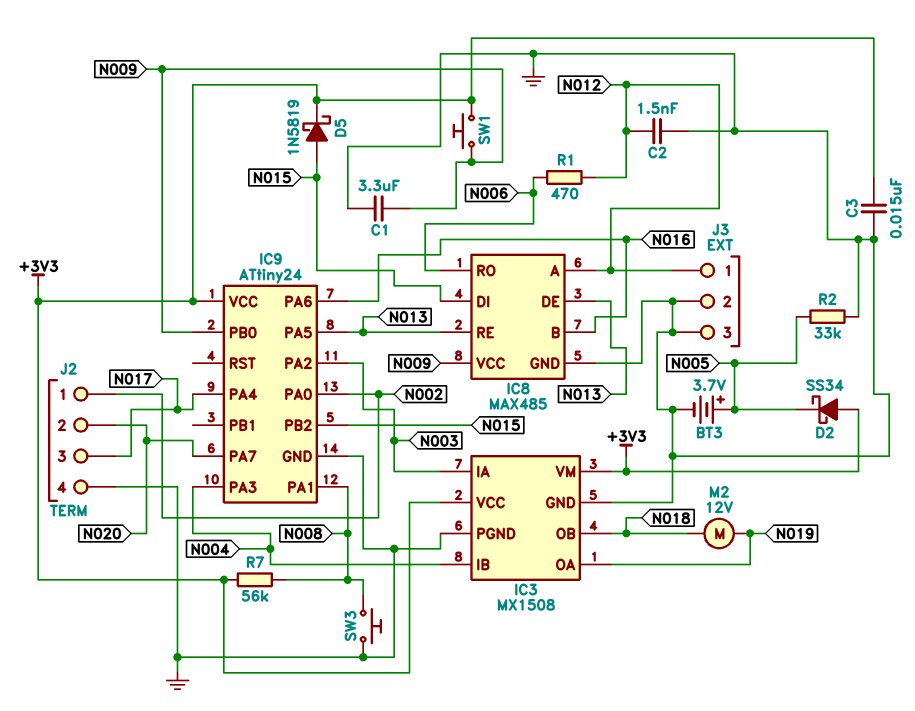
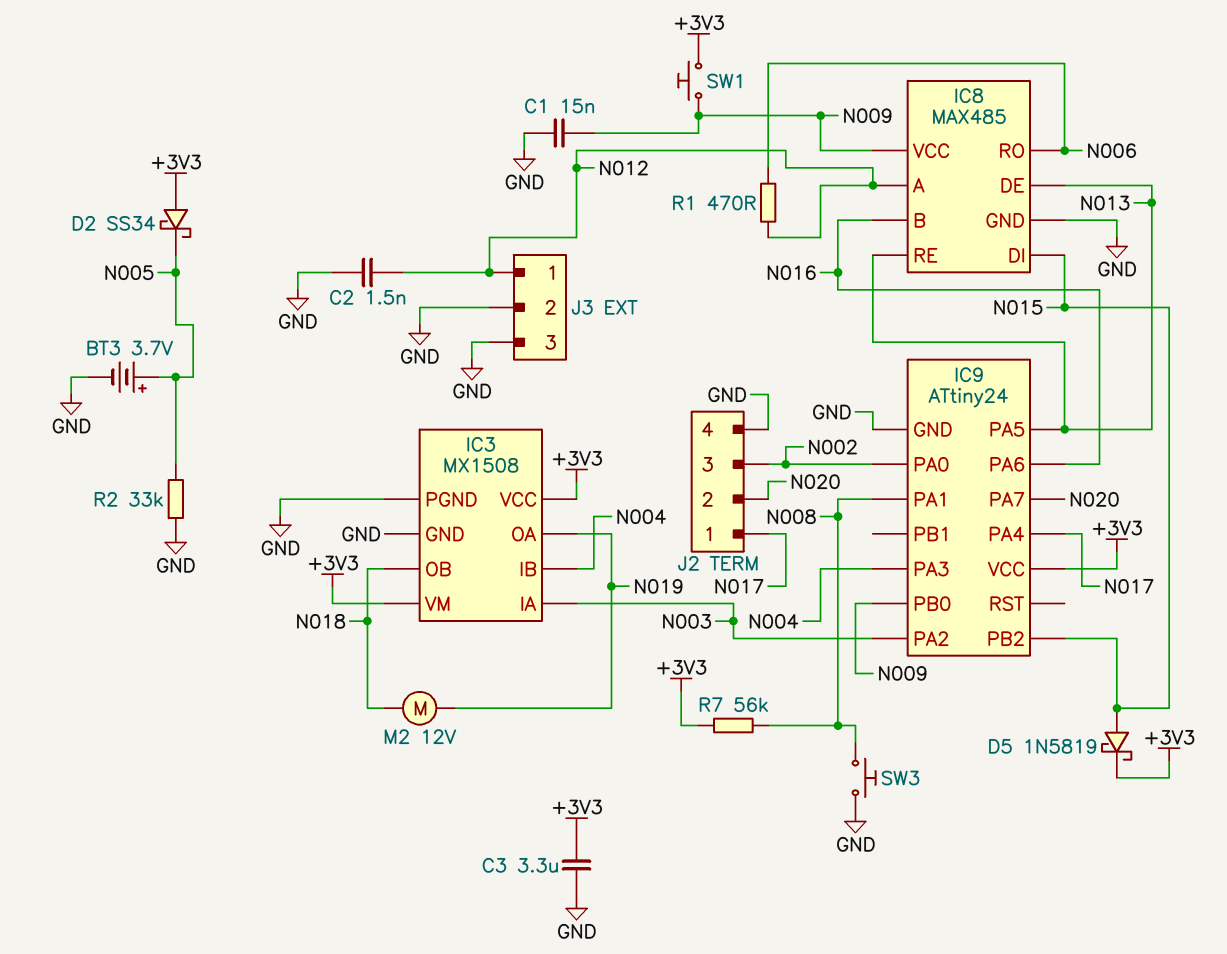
C1: 3.3uF (GND, N009) -> 15nF (GND, N009)
C3: 15nF (+3V3, GND) -> 3.3uF (+3V3, GND)
J2 pin 1: N002 -> N017
J2 pin 3: N017 -> N002

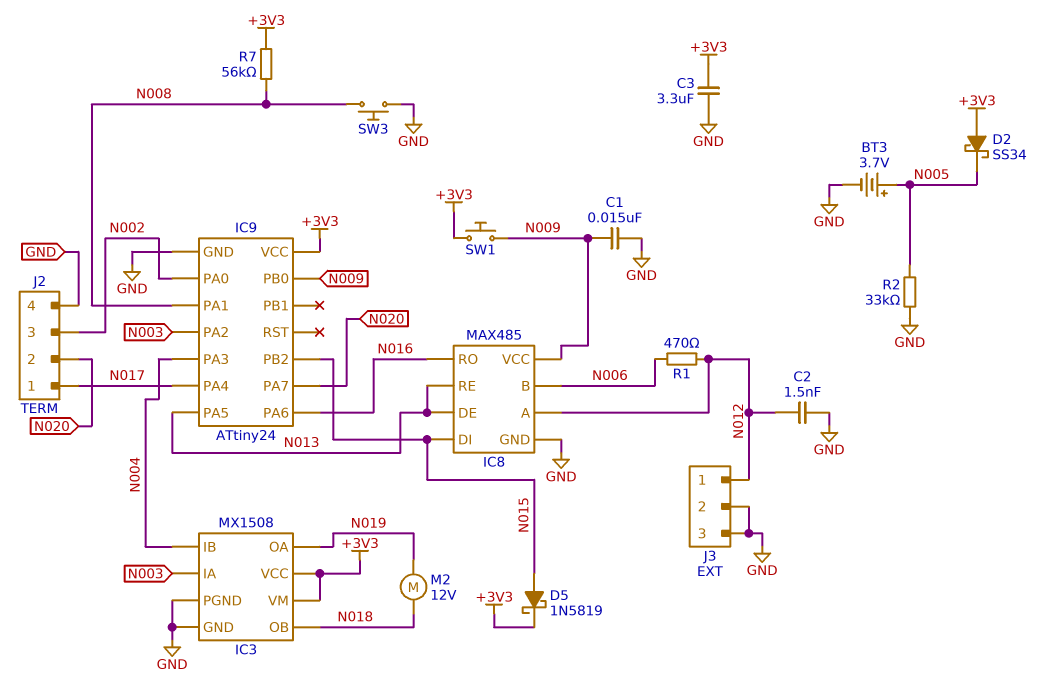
IC8 pin B: N016 -> N006
IC8 pin RO: N006 -> N016

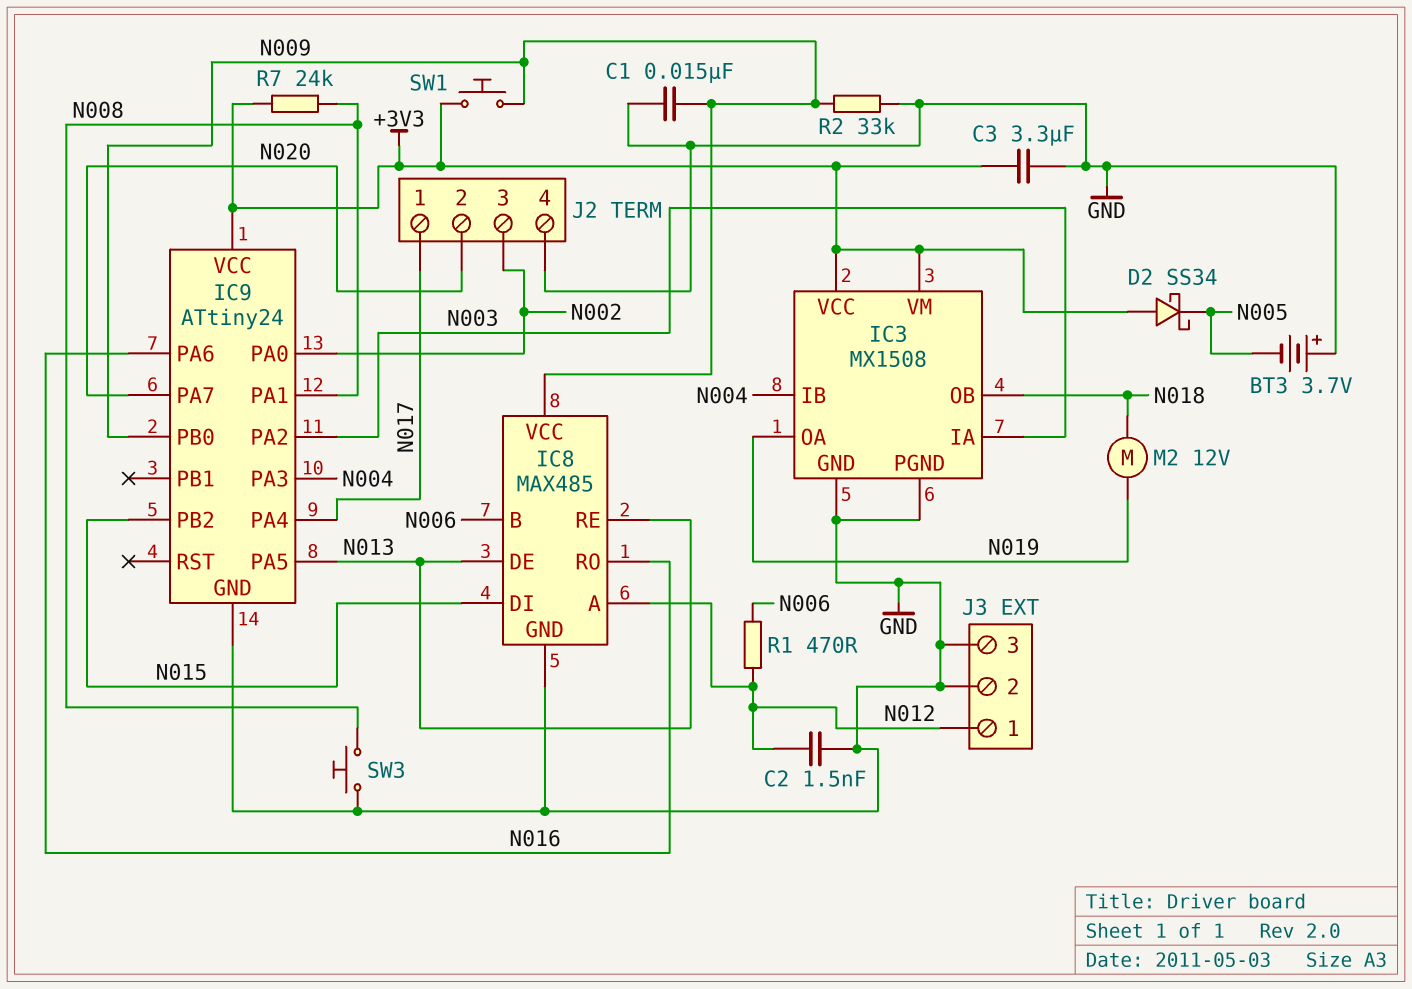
BT3: 3.7V (plus N005, minus GND) -> 3.7V (plus GND, minus N005)
D5: schottky 1N5819 (A N015, K +3V3) -> none
R2: 33k (GND, N005) -> 33k (GND, N009)
R7: 56k (+3V3, N008) -> 24k (+3V3, N008)

